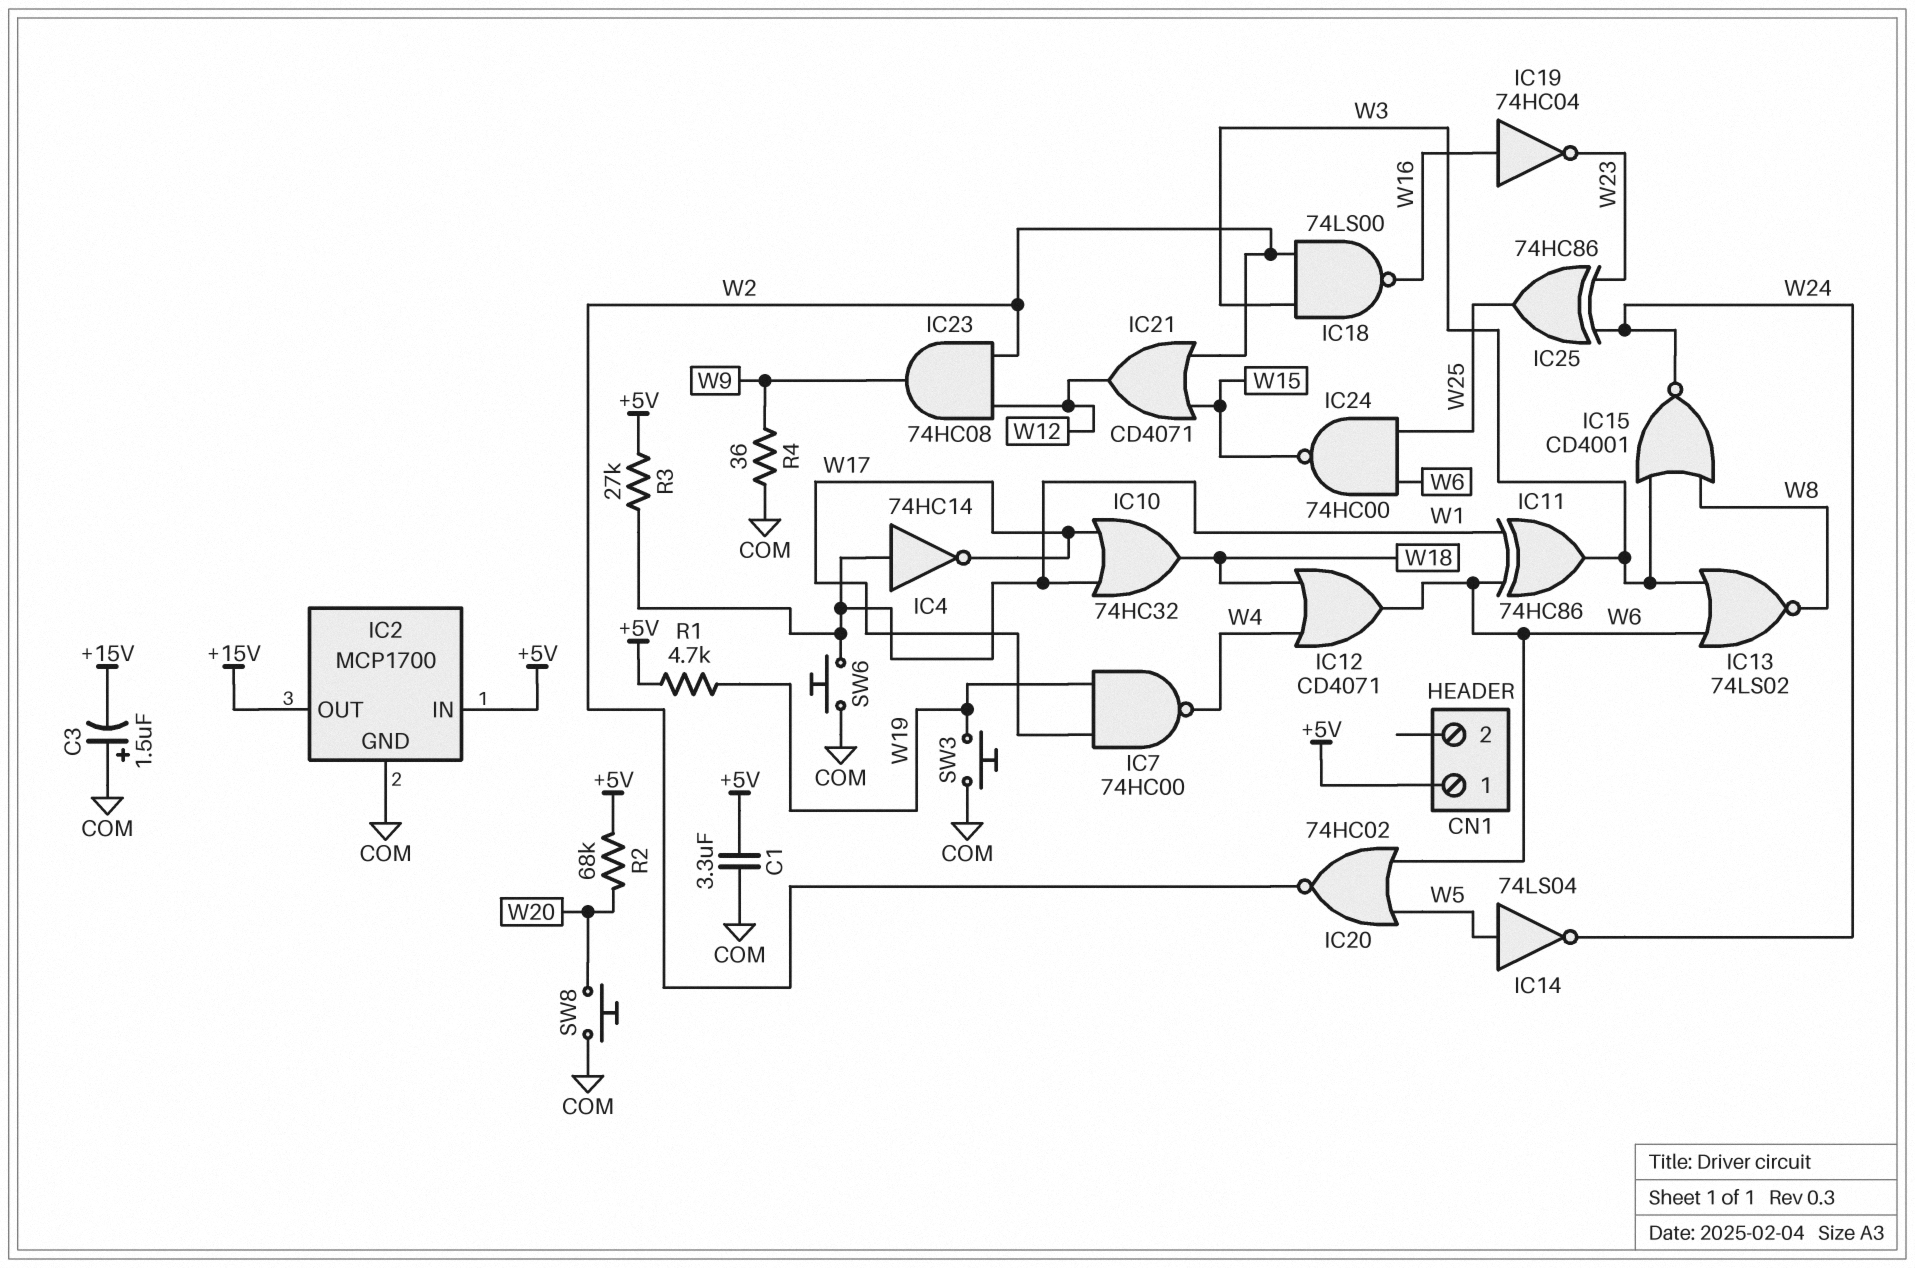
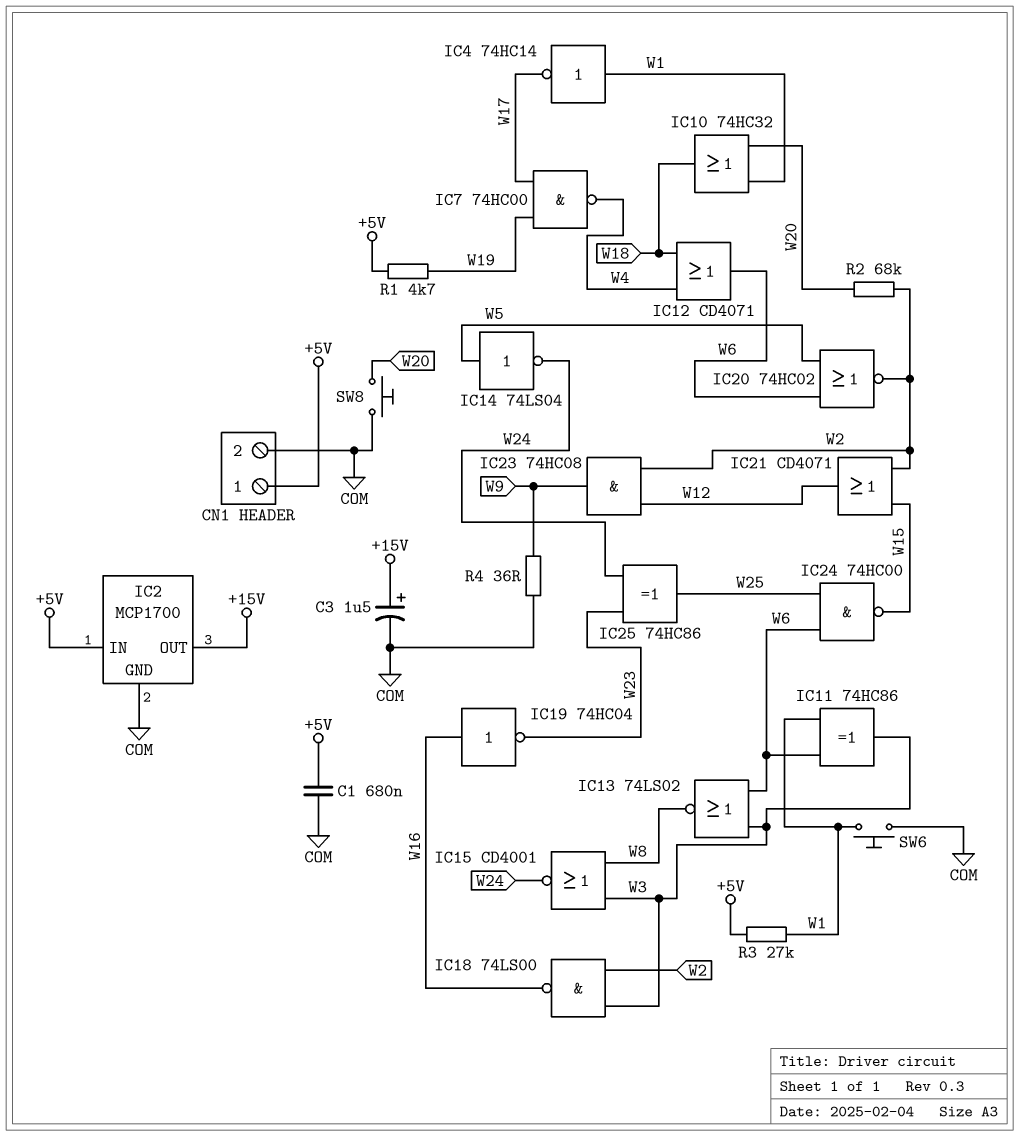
C1: 3.3uF (+5V, COM) -> 680nF (+5V, COM)
C3: 1.5uF (plus COM, minus +15V) -> 1.5uF (plus +15V, minus COM)
CN1 pin 2: none -> COM
IC10: OR 74HC32 (in W1, in W17, out W18) -> OR 74HC32 (in W1, in W20, out W18)
R2: 68k (+5V, W20) -> 68k (W2, W20)
SW3: button (COM, W19) -> none

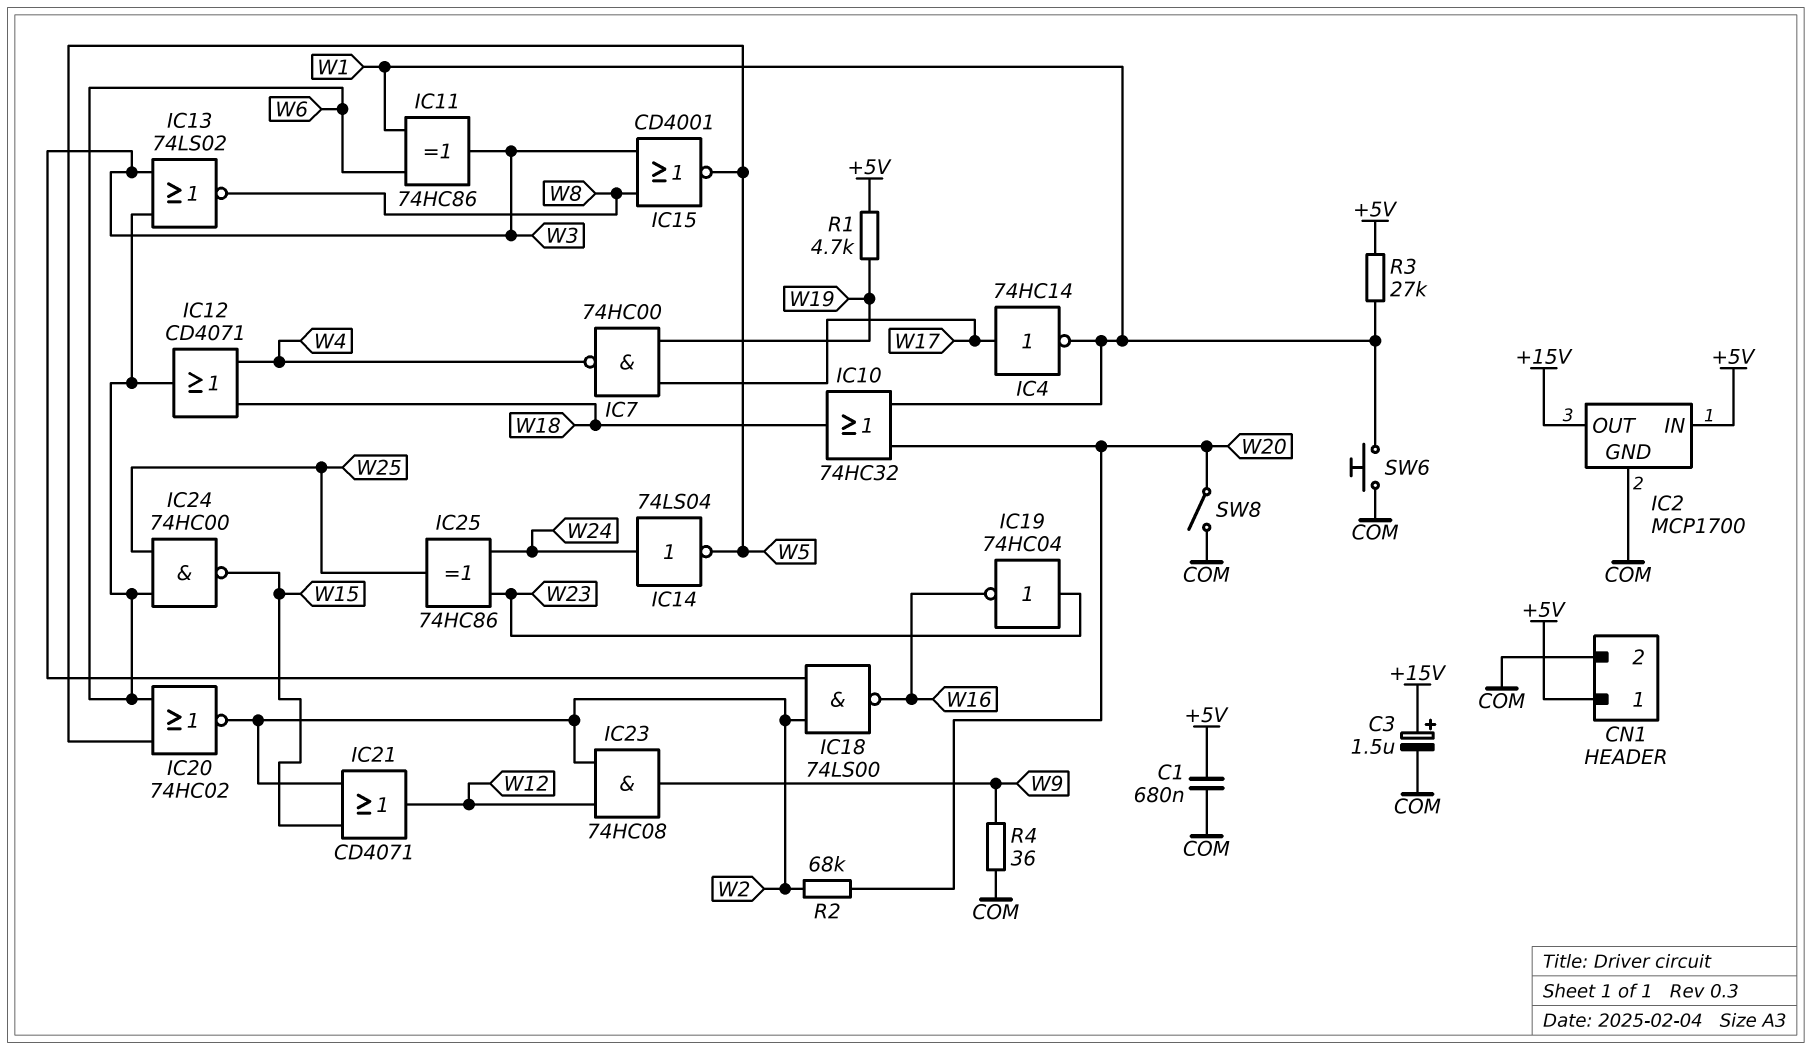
IC4: NOT 74HC14 (in W1, out W17) -> NOT 74HC14 (in W17, out W1)
IC14: NOT 74LS04 (in W5, out W24) -> NOT 74LS04 (in W24, out W5)
IC15: NOR CD4001 (in W3, in W8, out W24) -> NOR CD4001 (in W3, in W8, out W5)
IC19: NOT 74HC04 (in W16, out W23) -> NOT 74HC04 (in W23, out W16)
SW8: button (COM, W20) -> switch (COM, W20)

